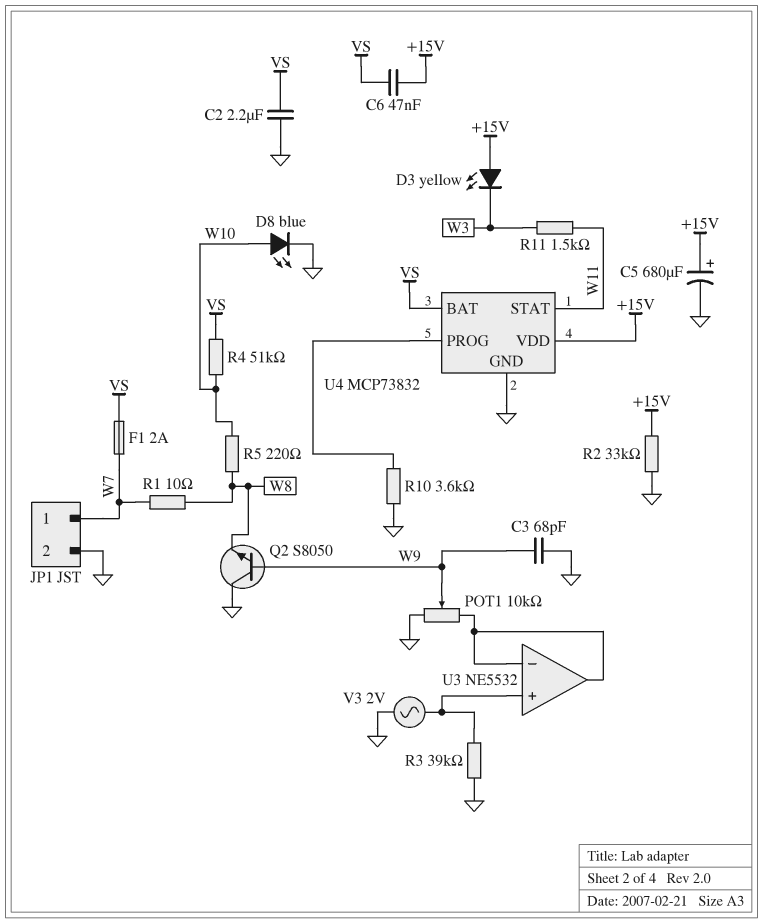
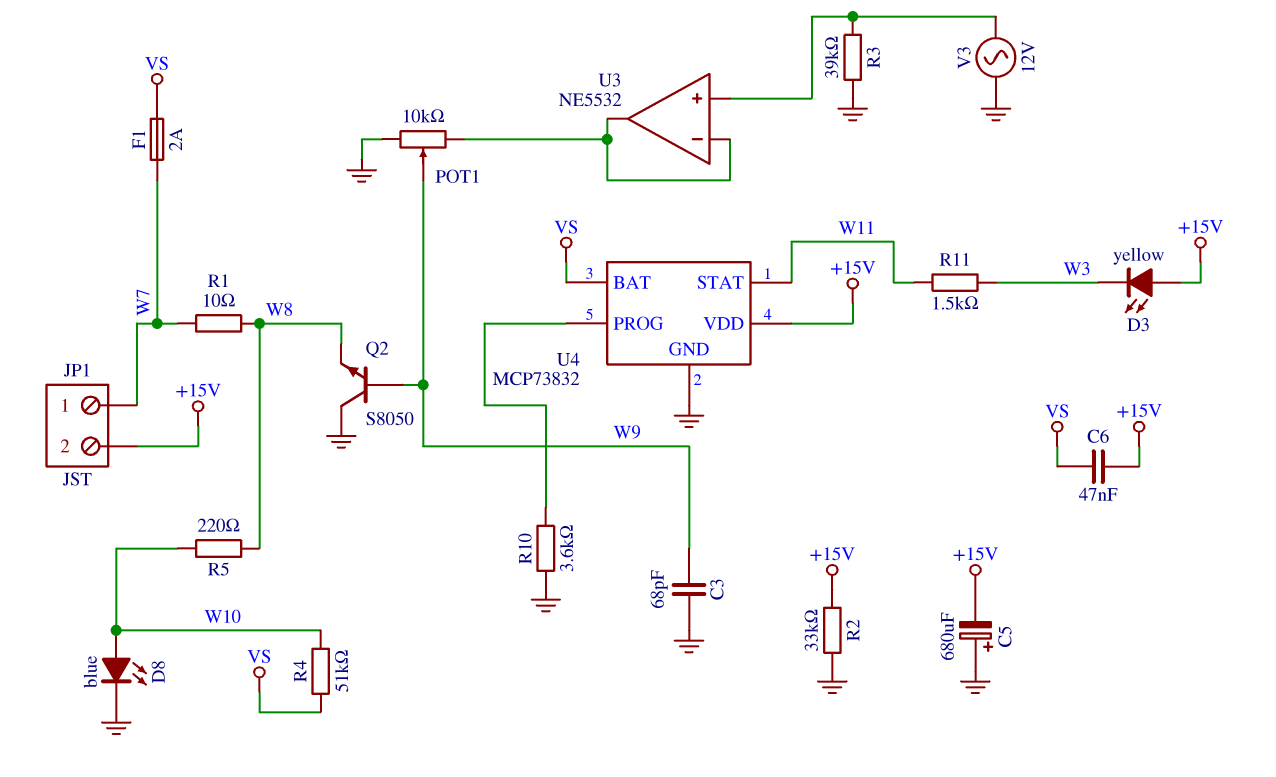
C2: 2.2uF (GND, VS) -> none
C5: 680uF (plus +15V, minus GND) -> 680uF (plus GND, minus +15V)
JP1 pin 2: GND -> +15V
V3: AC 2V (GND, U3/in+) -> AC 12V (GND, U3/in+)

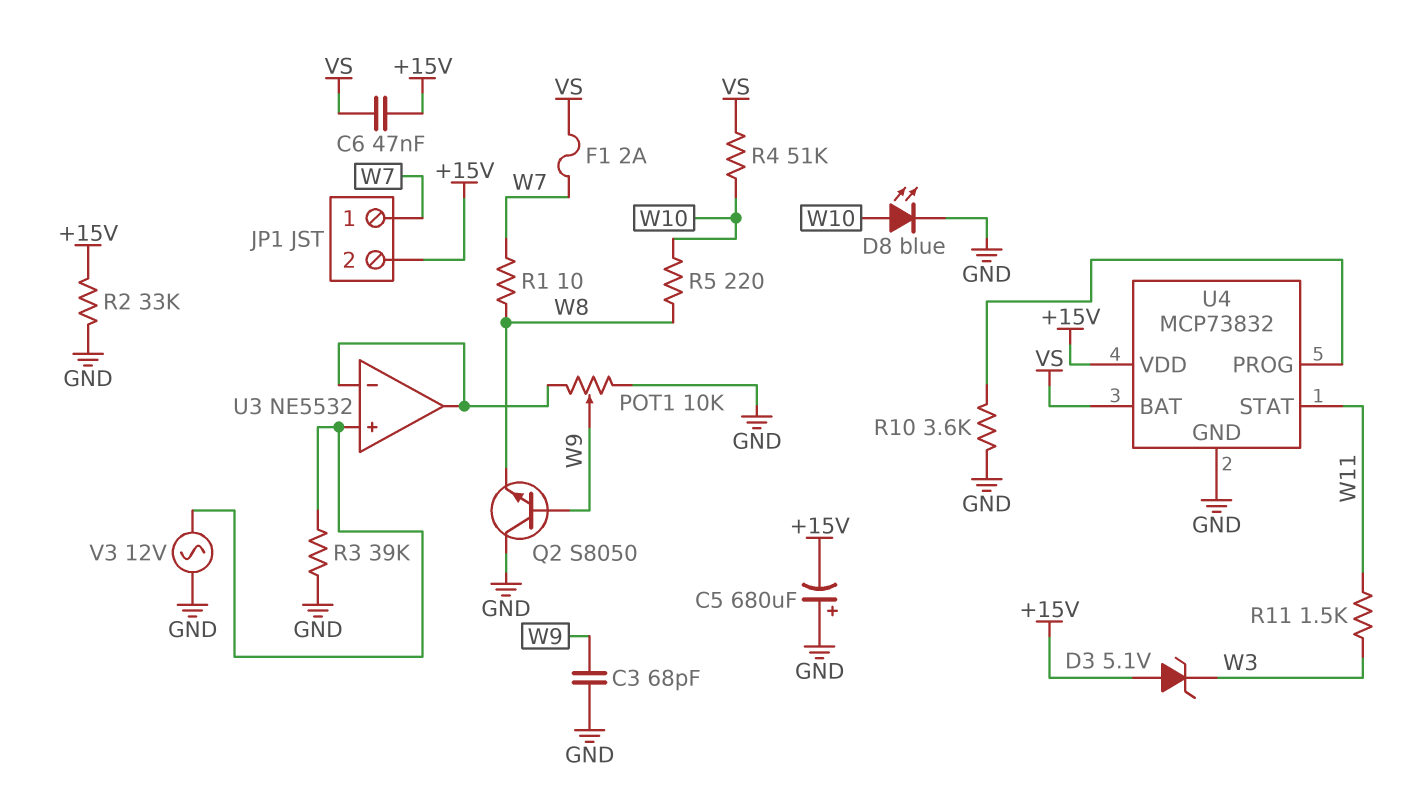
D3: LED yellow (A +15V, K W3) -> zener 5.1V (A +15V, K W3)

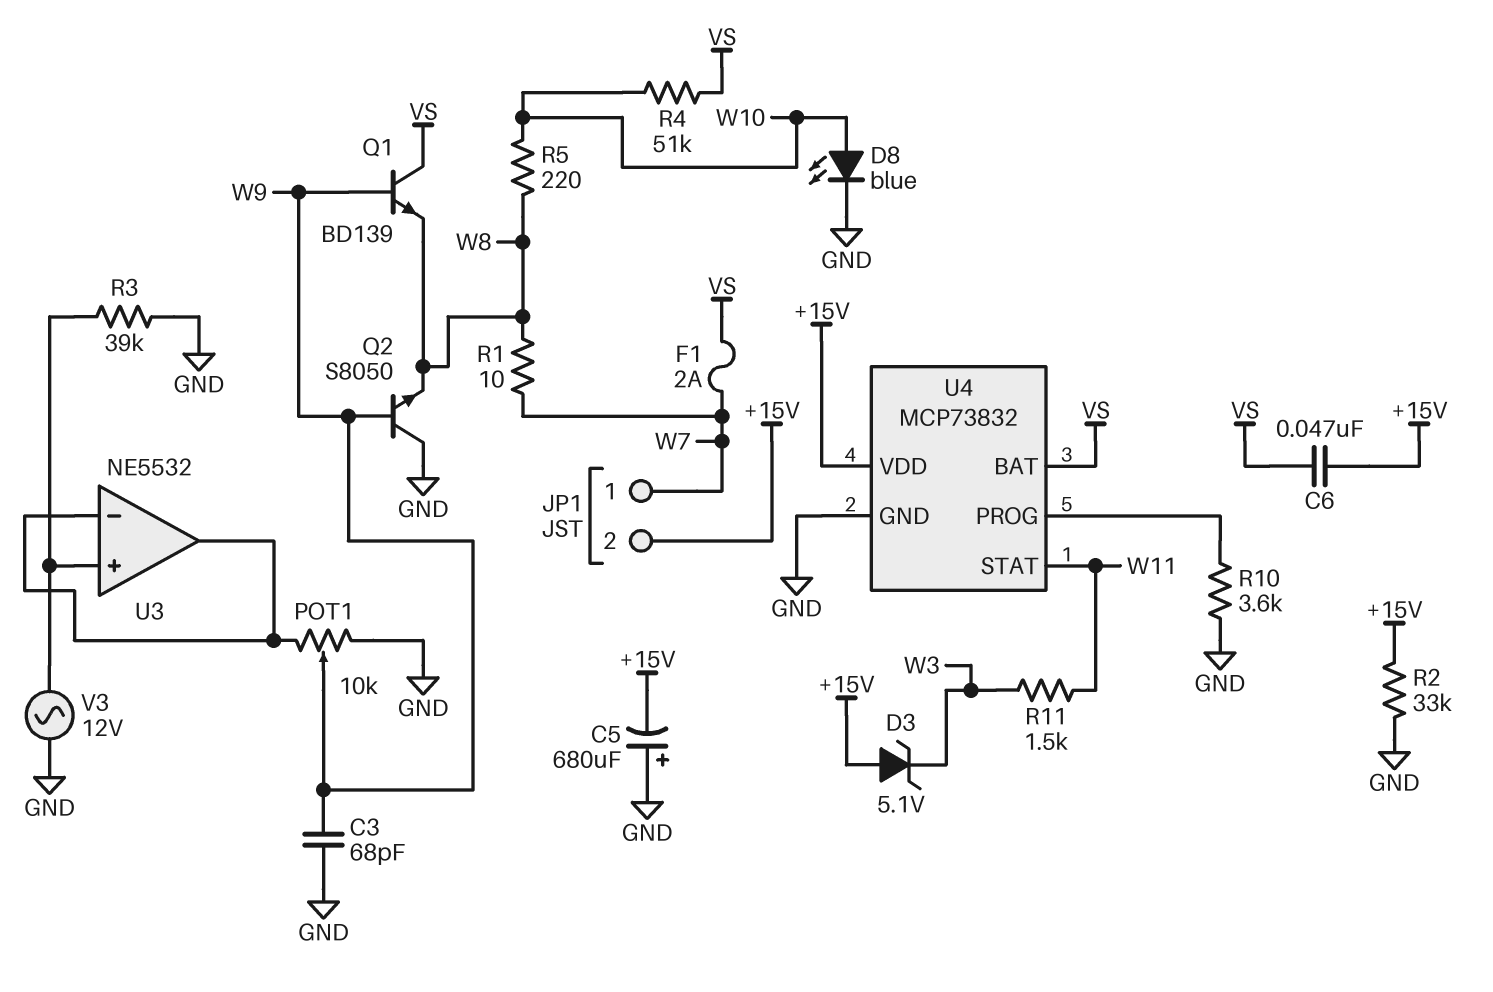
Q1: none -> NPN BD139 (B W9, C VS, E W8)

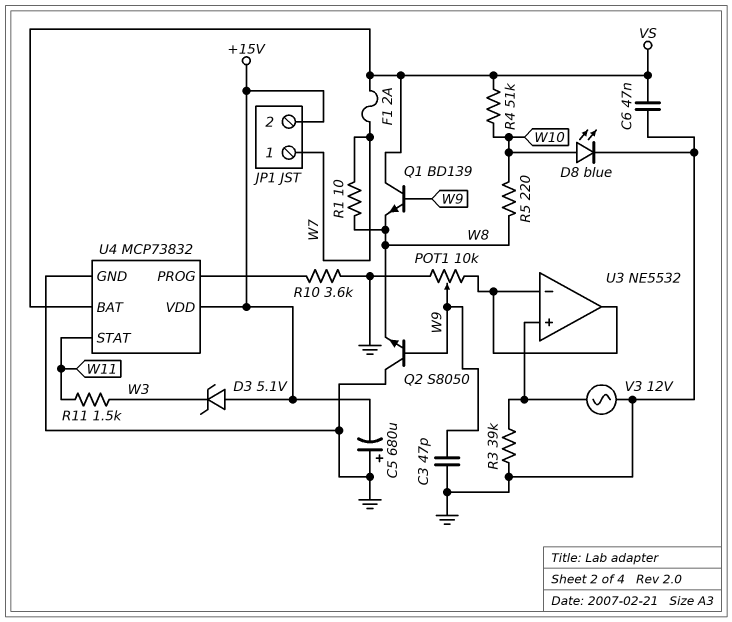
C3: 68pF (GND, W9) -> 47pF (GND, W9)
C6: 47nF (+15V, VS) -> 47nF (GND, VS)
R2: 33k (+15V, GND) -> none

